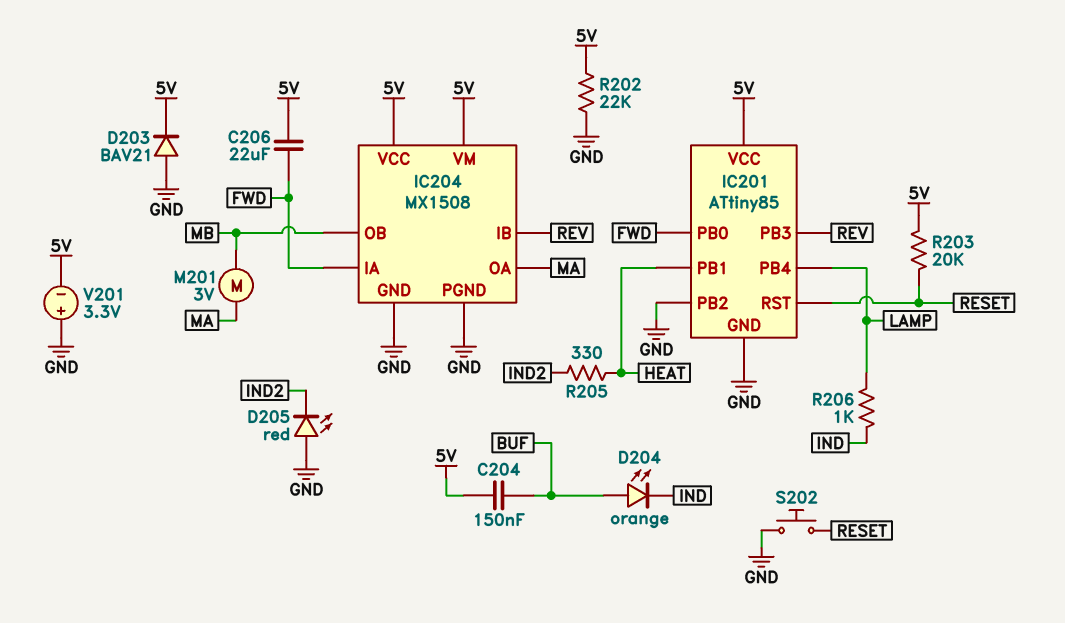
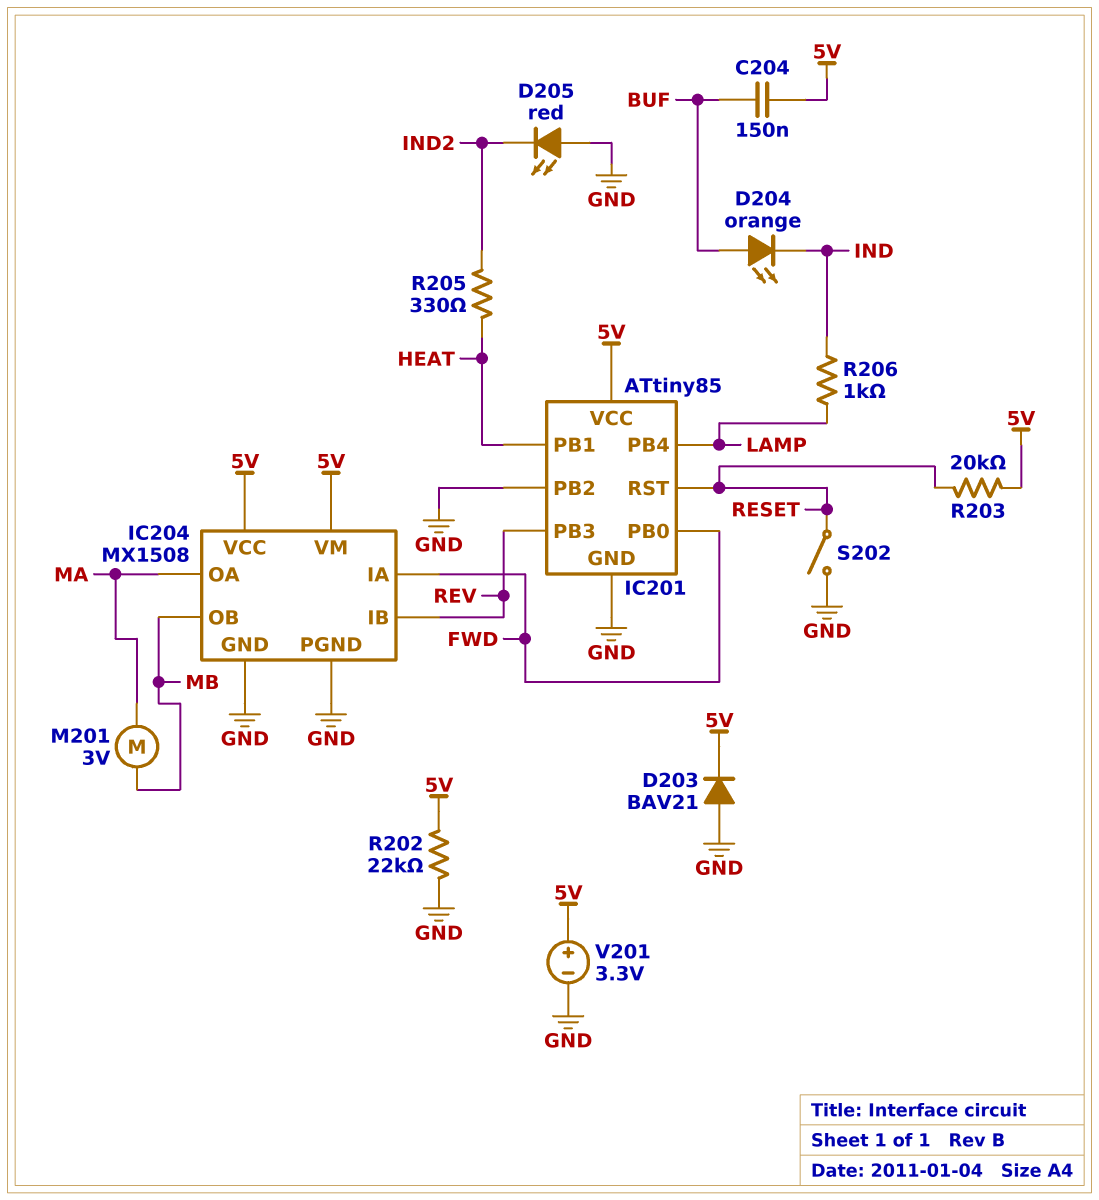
C206: 22uF (5V, FWD) -> none
S202: button (GND, RESET) -> switch (GND, RESET)
V201: 3.3V (plus GND, minus 5V) -> 3.3V (plus 5V, minus GND)

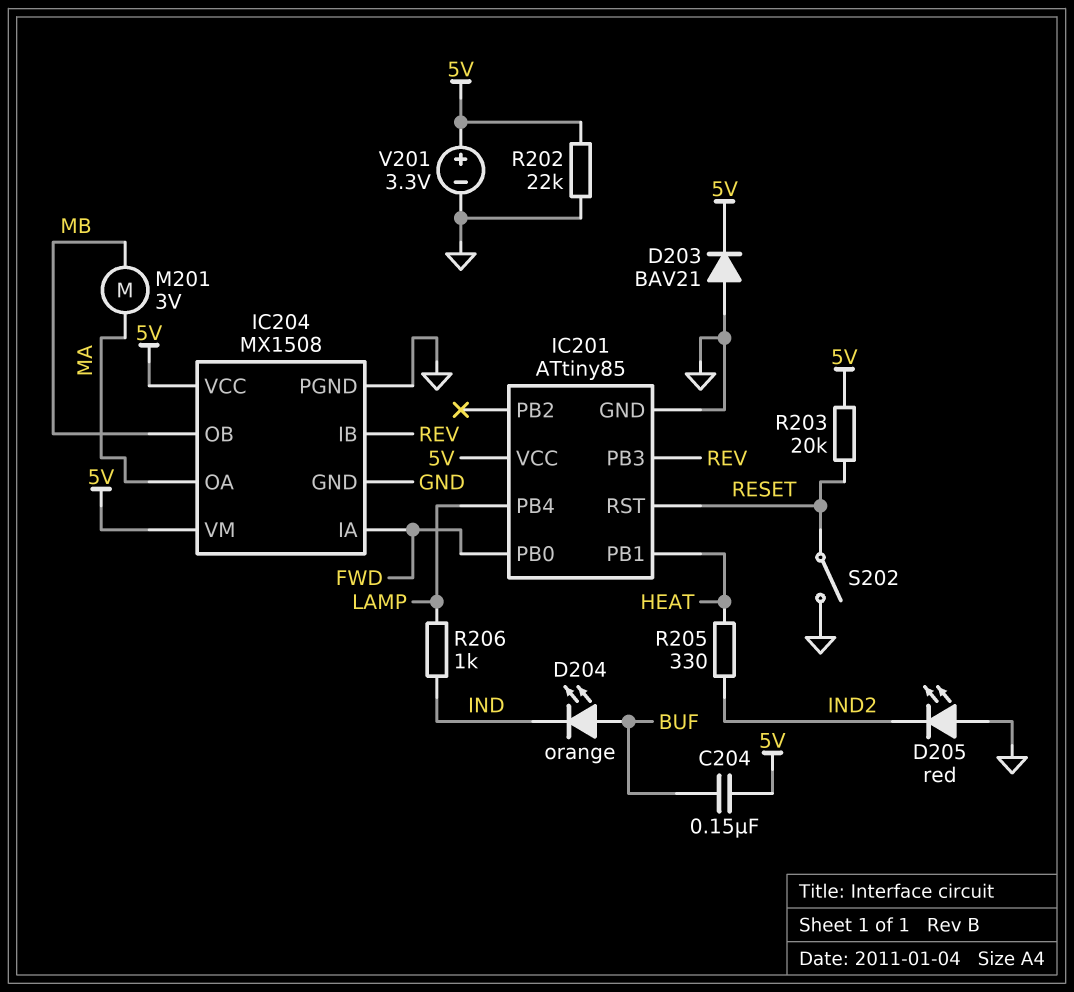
IC201 pin PB2: GND -> none

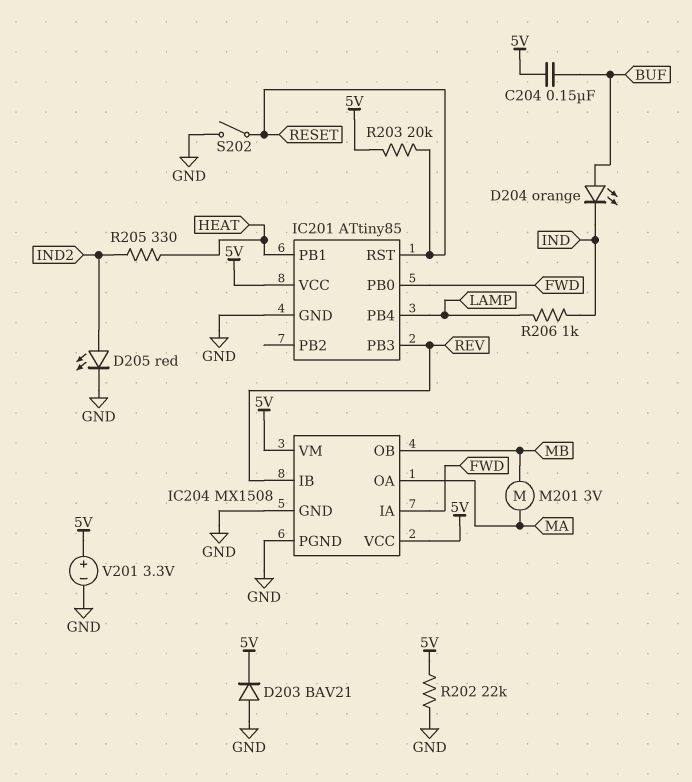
D205: LED red (A GND, K IND2) -> LED red (A IND2, K GND)

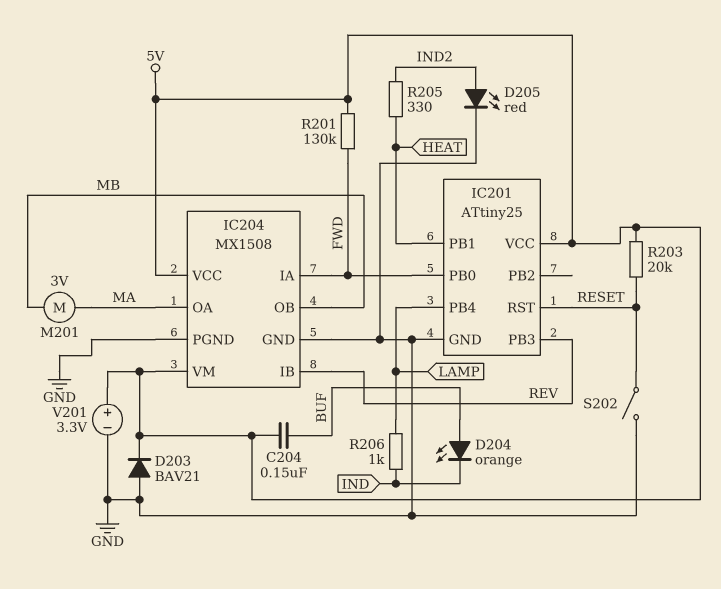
IC201: ATtiny85 -> ATtiny25
R201: none -> 130k (5V, FWD)
R202: 22k (5V, GND) -> none

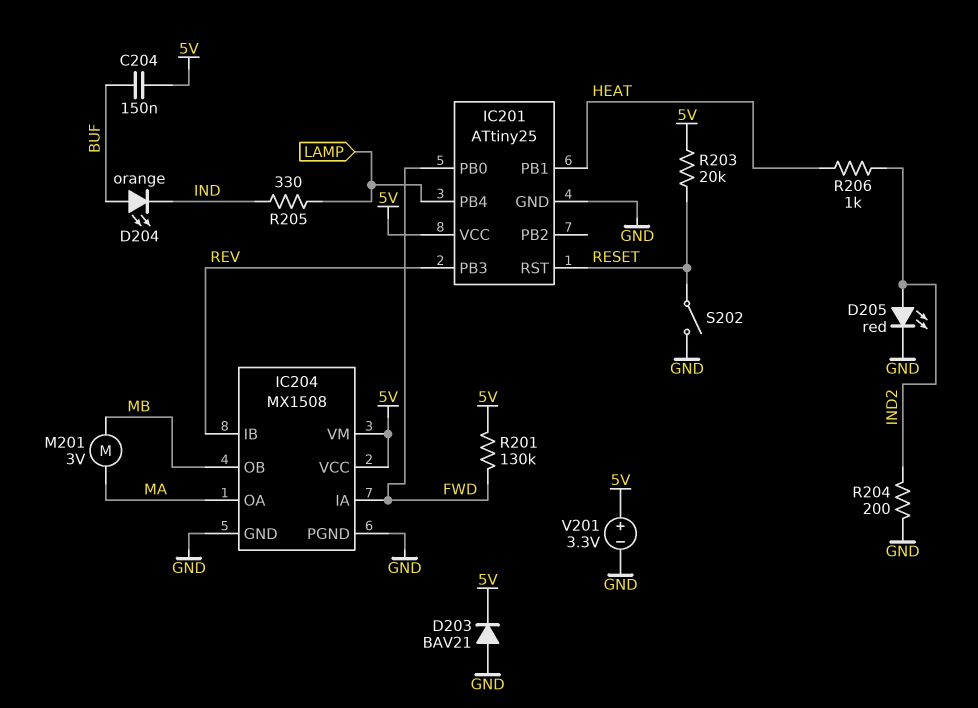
R204: none -> 200 (GND, IND2)
R205: 330 (HEAT, IND2) -> 330 (IND, LAMP)
R206: 1k (IND, LAMP) -> 1k (HEAT, IND2)

